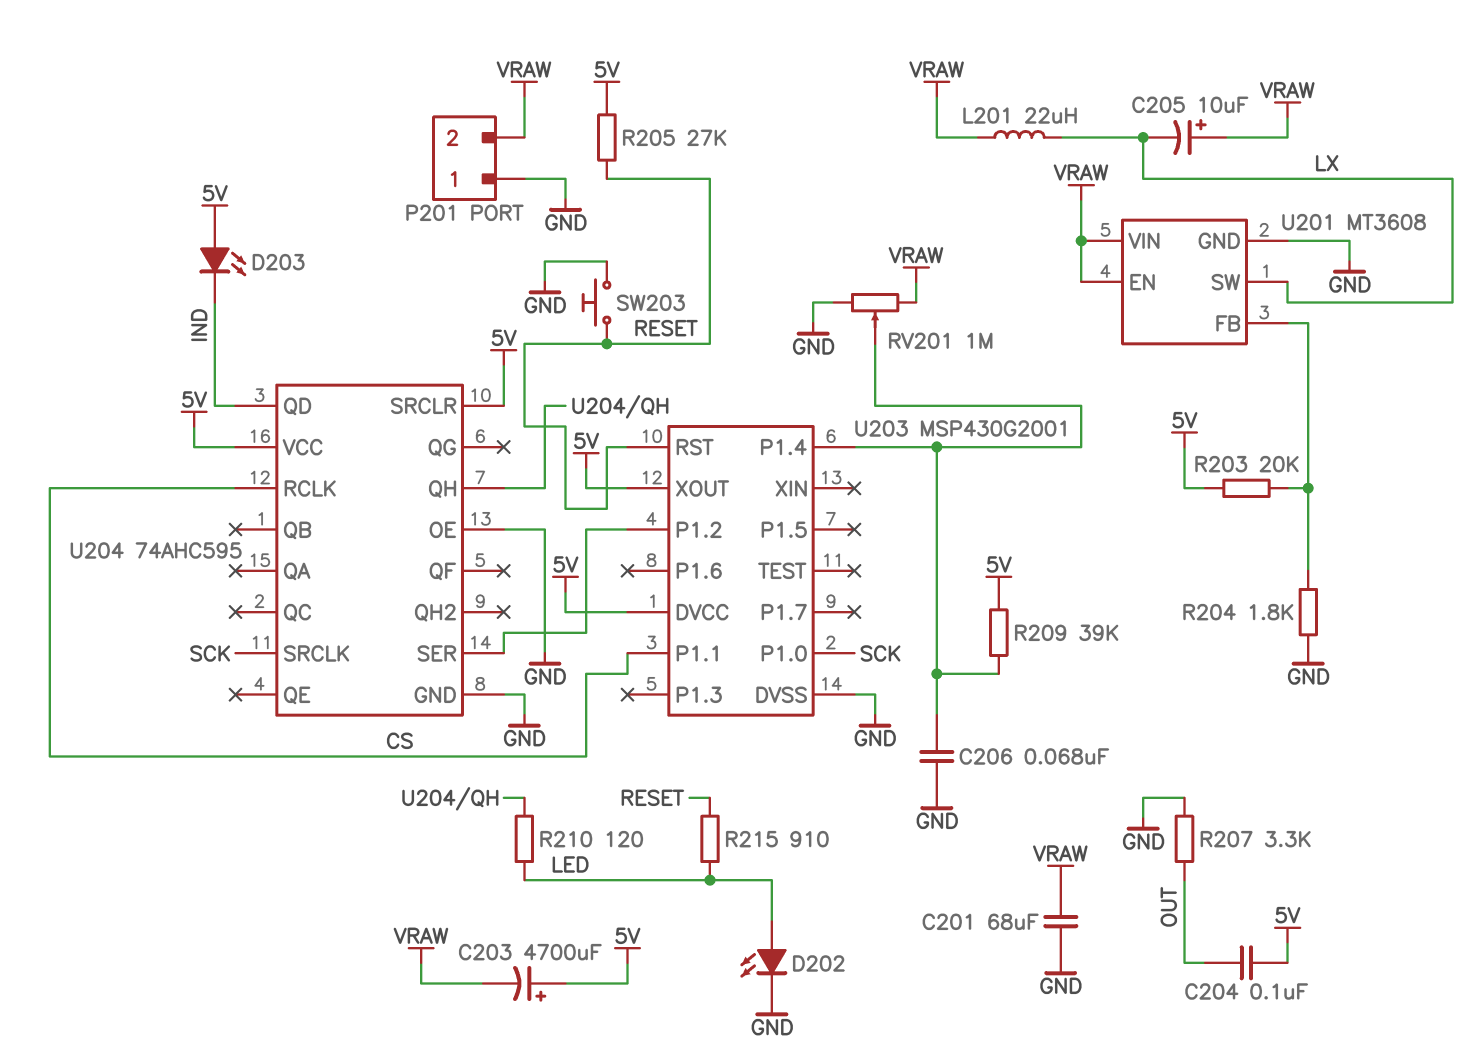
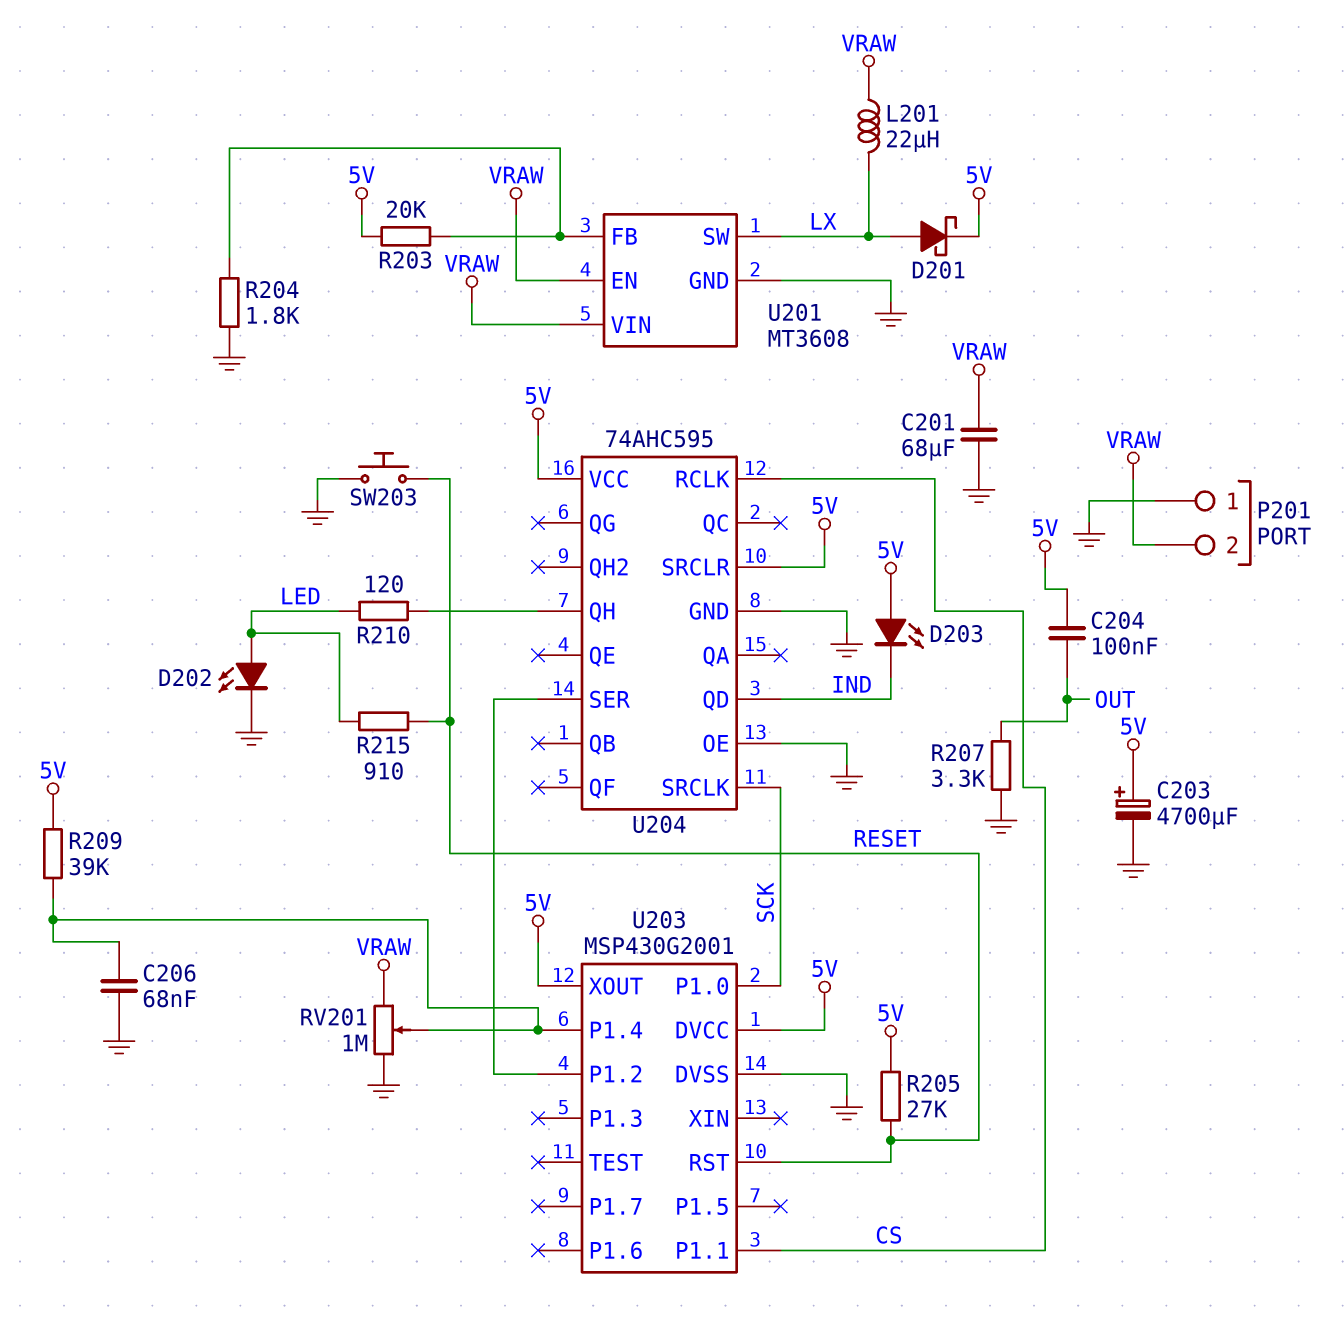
C203: 4700uF (plus 5V, minus VRAW) -> 4700uF (plus 5V, minus GND)
C205: 10uF (plus VRAW, minus LX) -> none
D201: none -> schottky (A LX, K 5V)

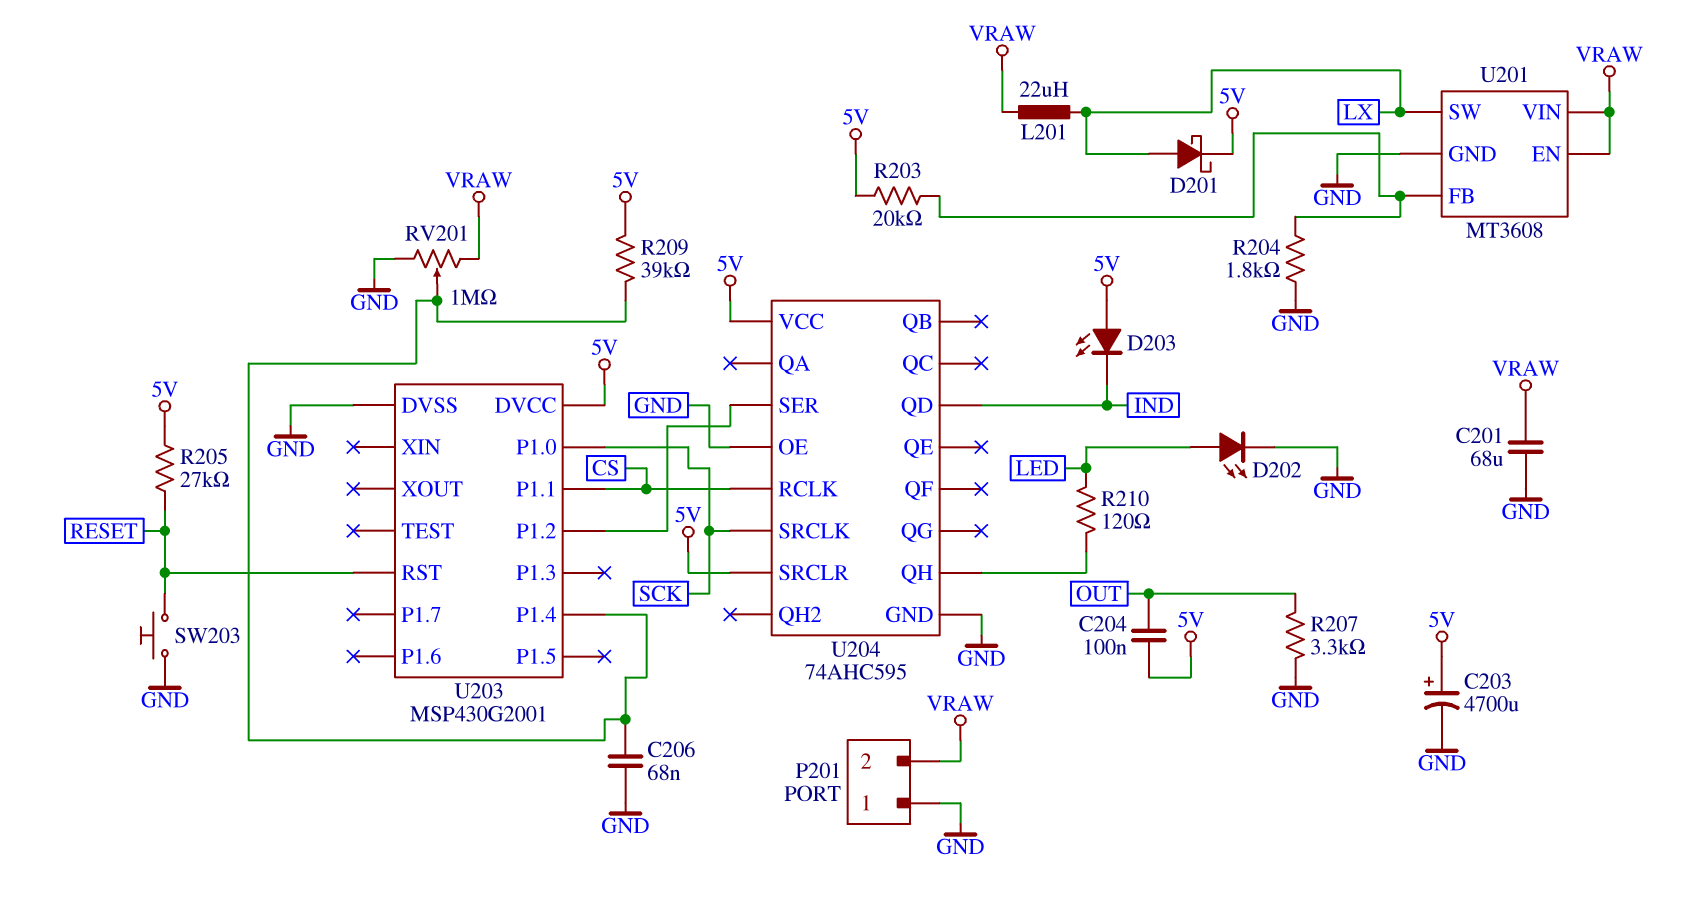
R215: 910 (LED, RESET) -> none
U203 pin XOUT: 5V -> none

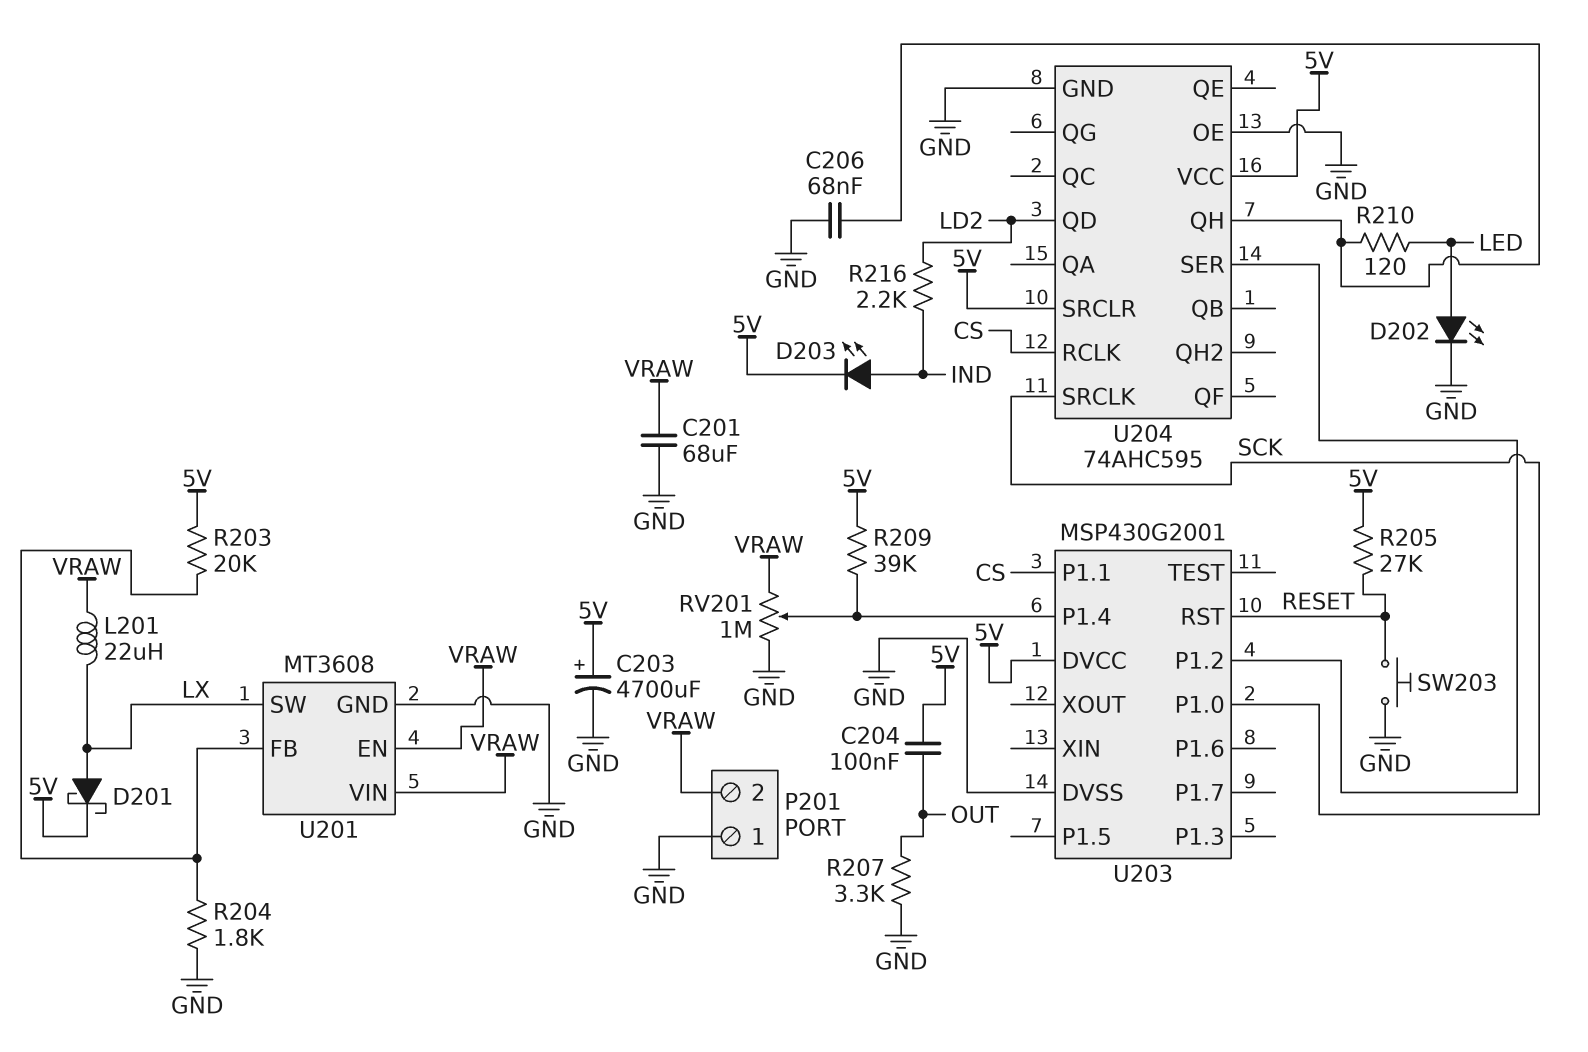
C206: 68nF (GND, U203/P1.4) -> 68nF (GND, U204/QH)
D203: LED (A 5V, K IND) -> LED (A IND, K 5V)
R216: none -> 2.2k (IND, LD2)
U204 pin QD: IND -> LD2

